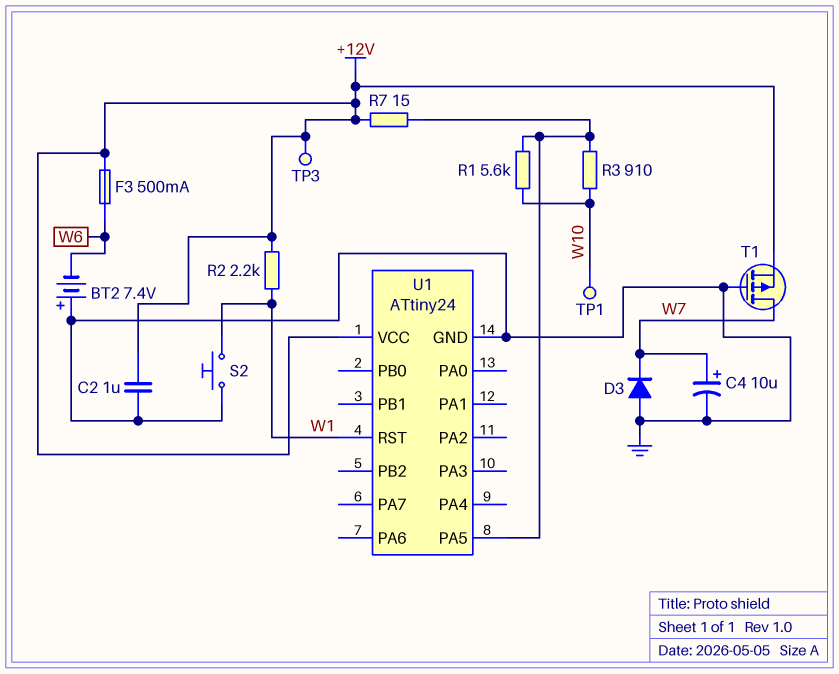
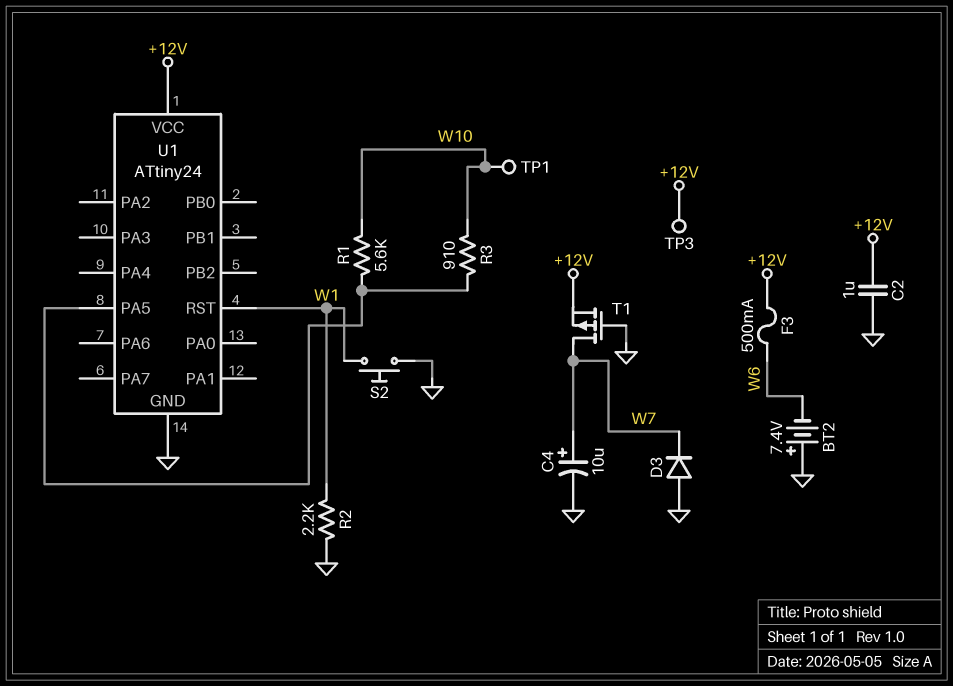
R2: 2.2k (+12V, W1) -> 2.2k (GND, W1)
R7: 15 (+12V, U1/PA5) -> none

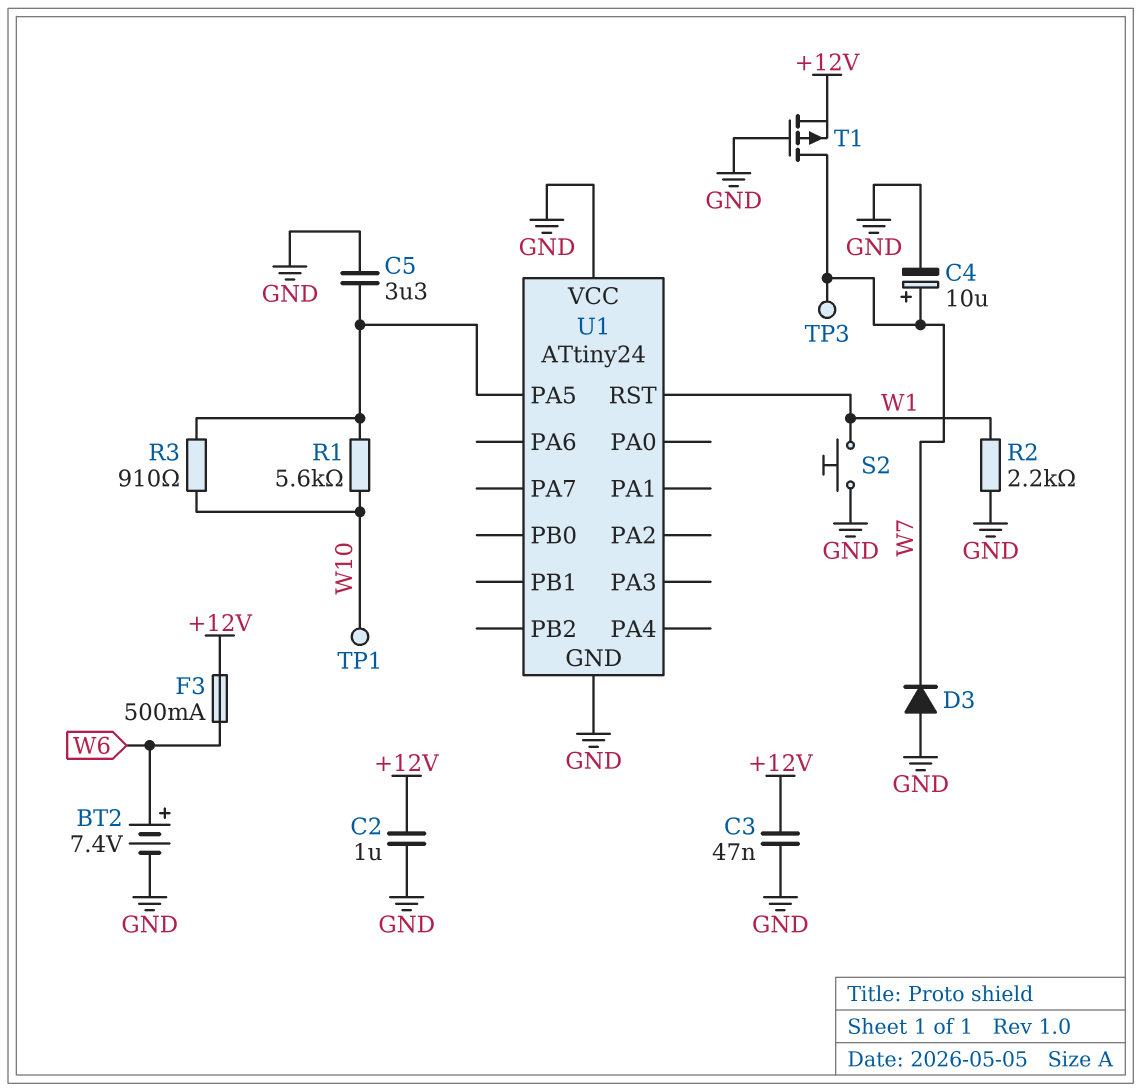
BT2: 7.4V (plus GND, minus W6) -> 7.4V (plus W6, minus GND)
C3: none -> 47nF (+12V, GND)
C5: none -> 3.3uF (GND, U1/PA5)
TP3: test point (+12V) -> test point (W7)
U1 pin VCC: +12V -> GND

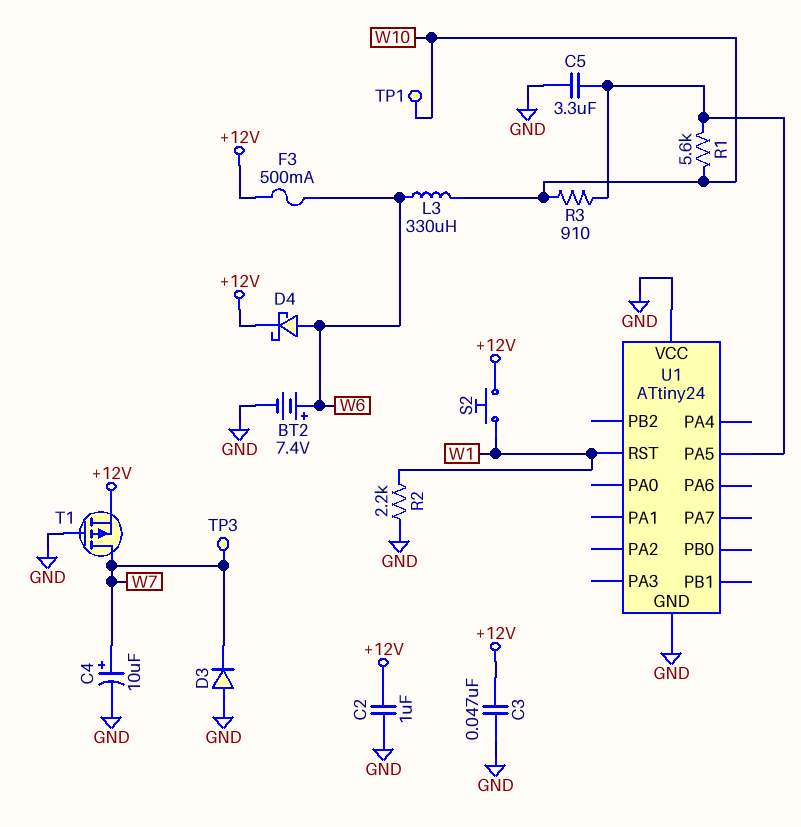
D4: none -> schottky (A W6, K +12V)
L3: none -> 330uH (W6, W10)
S2: button (GND, W1) -> button (+12V, W1)

